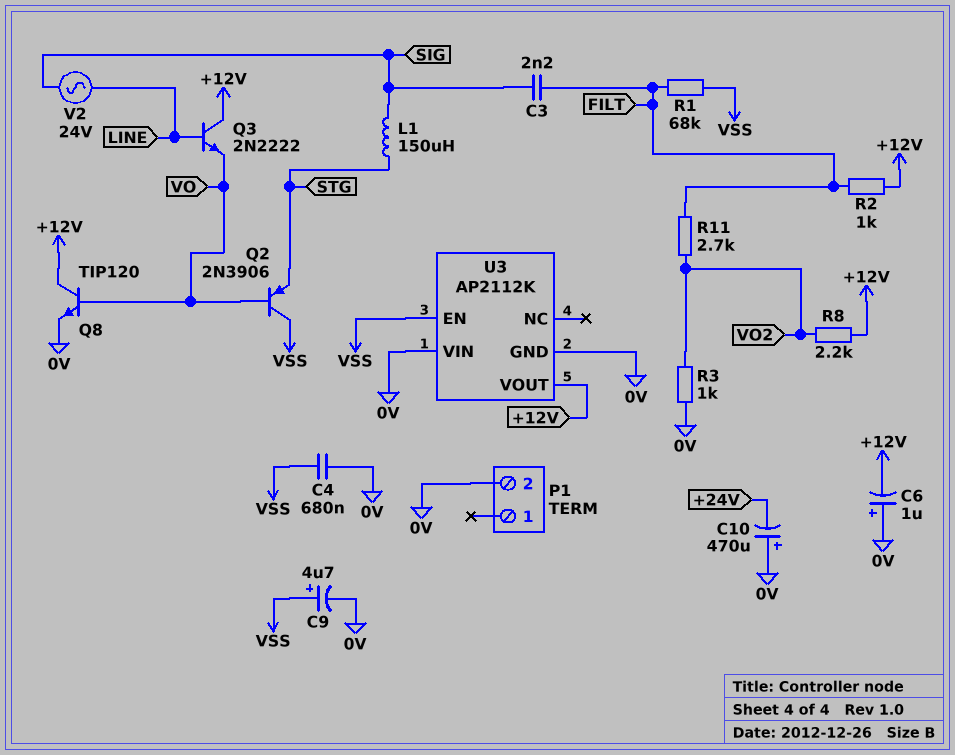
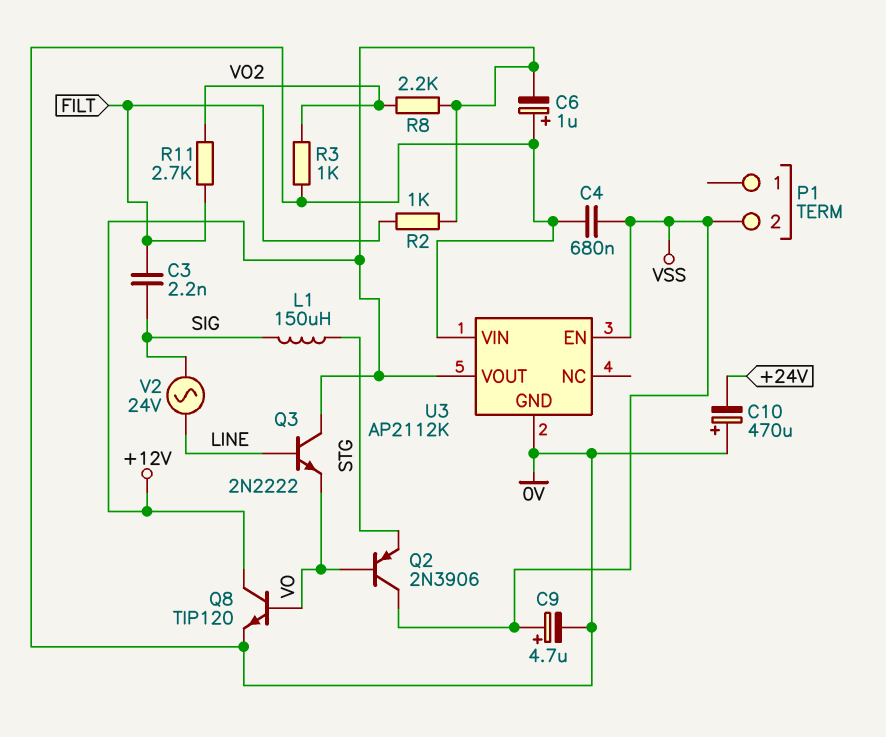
P1 pin 2: 0V -> VSS
R1: 68k (FILT, VSS) -> none

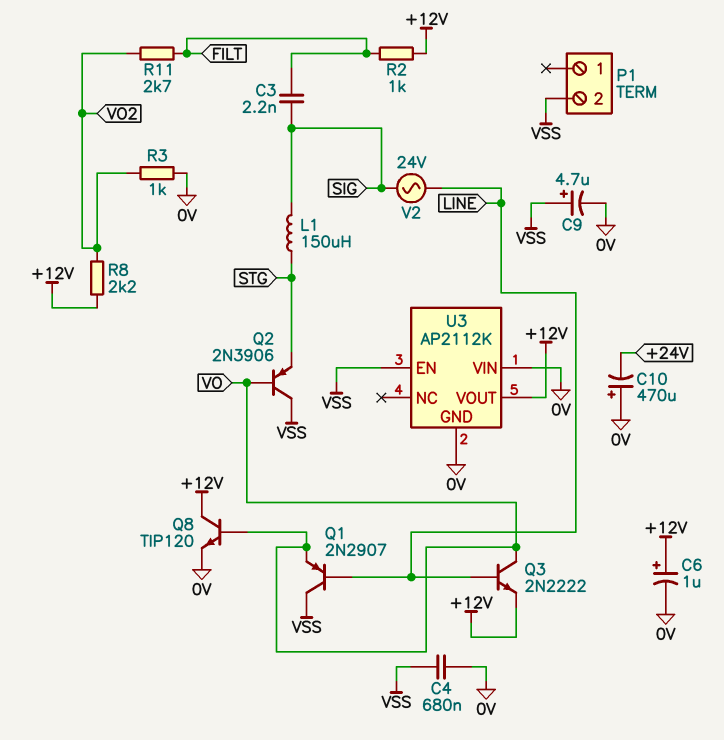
C6: 1uF (plus 0V, minus +12V) -> 1uF (plus +12V, minus 0V)
Q1: none -> PNP 2N2907 (B LINE, C VSS, E VO)
Q3: NPN 2N2222 (B LINE, C +12V, E VO) -> NPN 2N2222 (B LINE, C VO, E +12V)

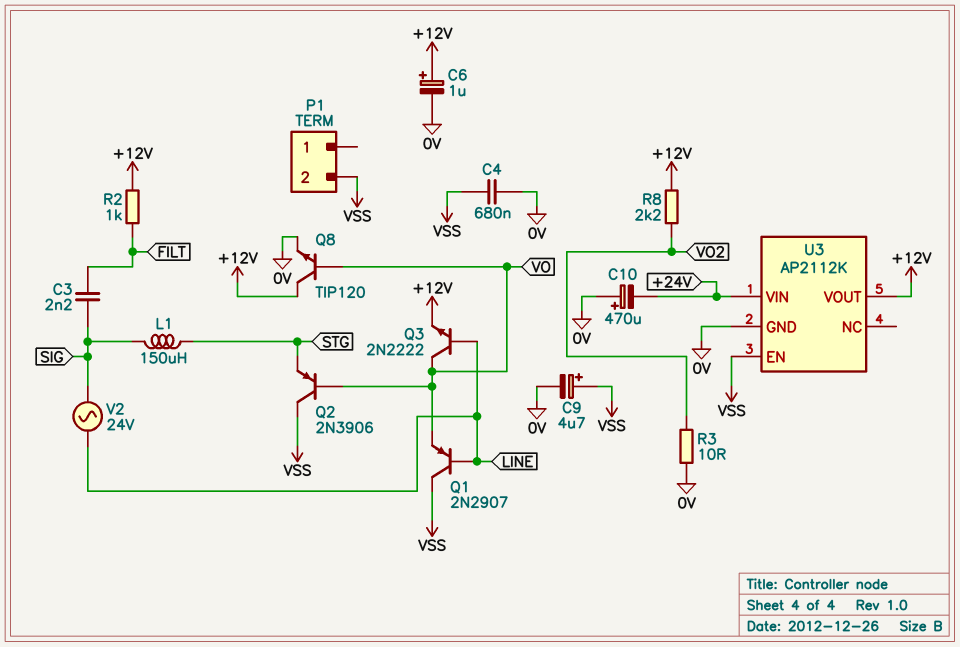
R3: 1k (0V, VO2) -> 10 (0V, VO2)
R11: 2.7k (FILT, VO2) -> none
U3 pin VIN: 0V -> +24V

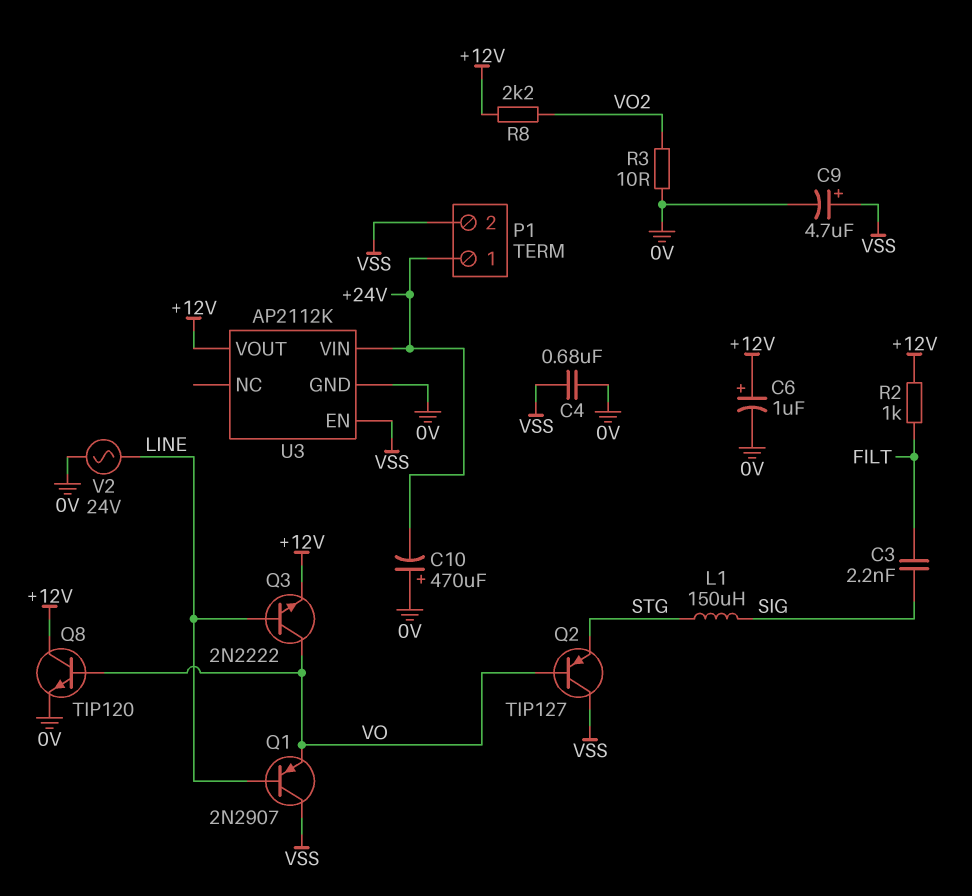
P1 pin 1: none -> +24V
Q2: PNP 2N3906 (B VO, C VSS, E STG) -> PNP TIP127 (B VO, C VSS, E STG)
V2: AC 24V (LINE, SIG) -> AC 24V (0V, LINE)

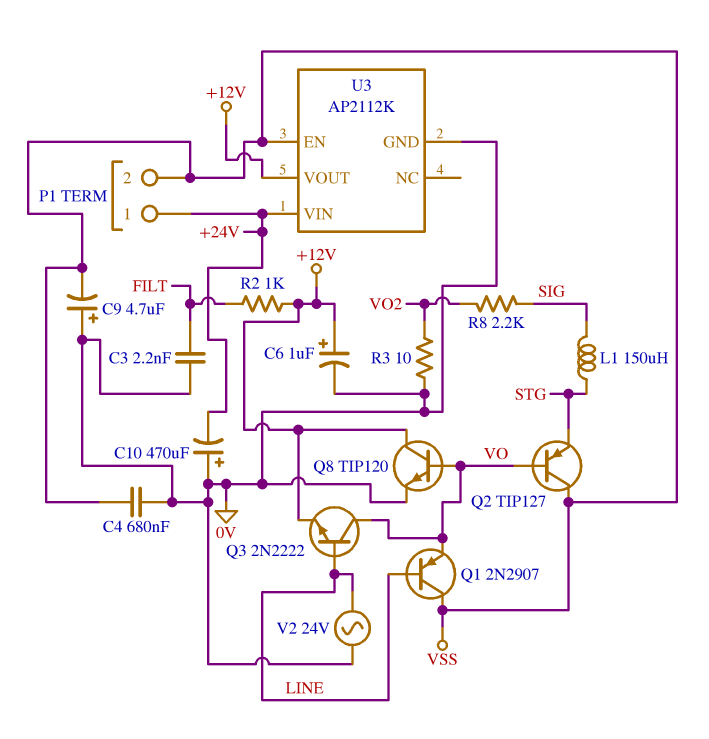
C3: 2.2nF (FILT, SIG) -> 2.2nF (0V, FILT)
C9: 4.7uF (plus VSS, minus 0V) -> 4.7uF (plus 0V, minus VSS)
R8: 2.2k (+12V, VO2) -> 2.2k (SIG, VO2)

